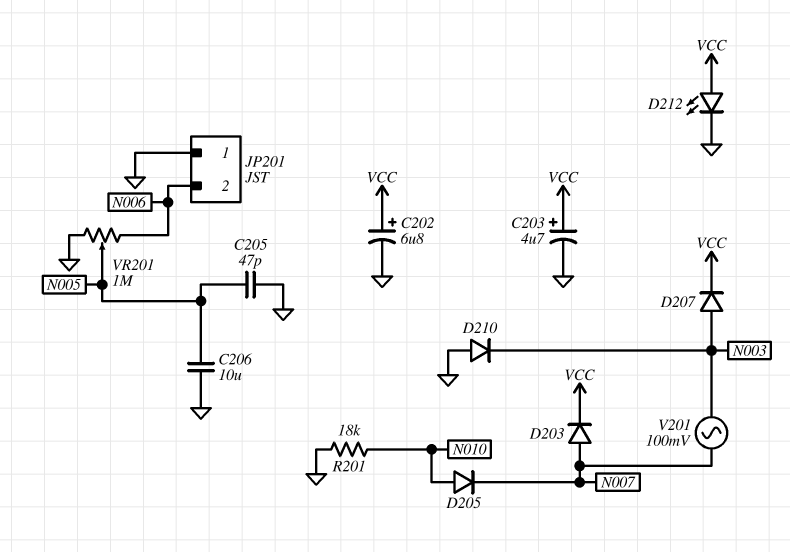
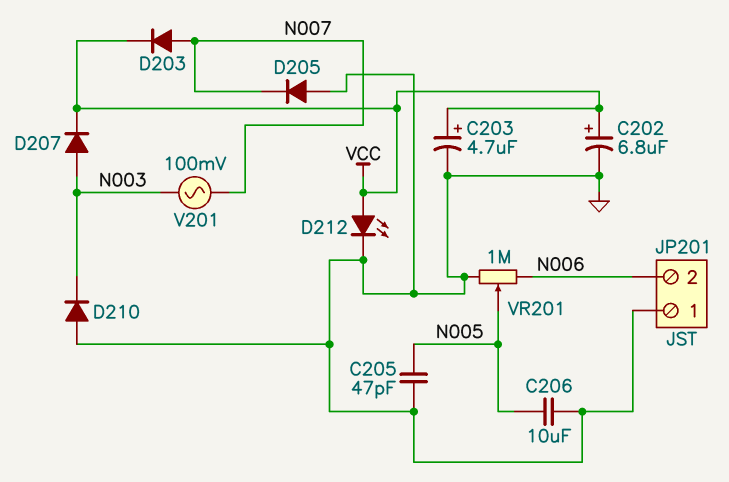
D205: diode (A N010, K N007) -> diode (A GND, K N007)
R201: 18k (GND, N010) -> none

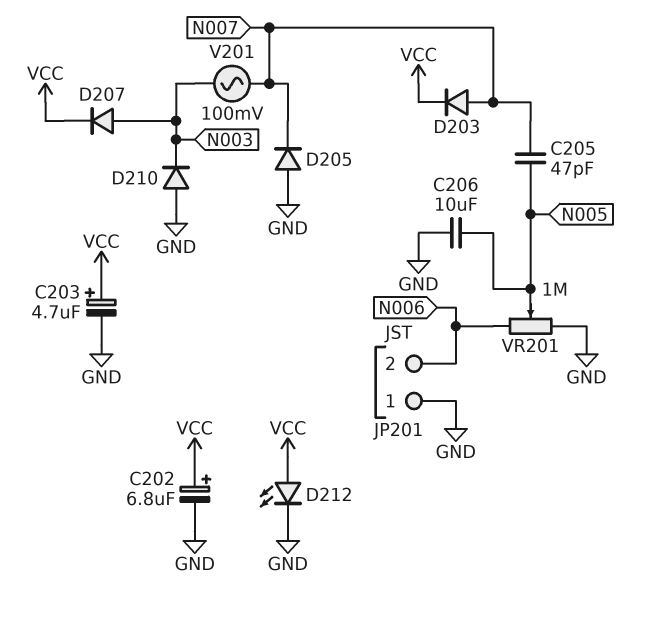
C205: 47pF (GND, N005) -> 47pF (N005, N007)

